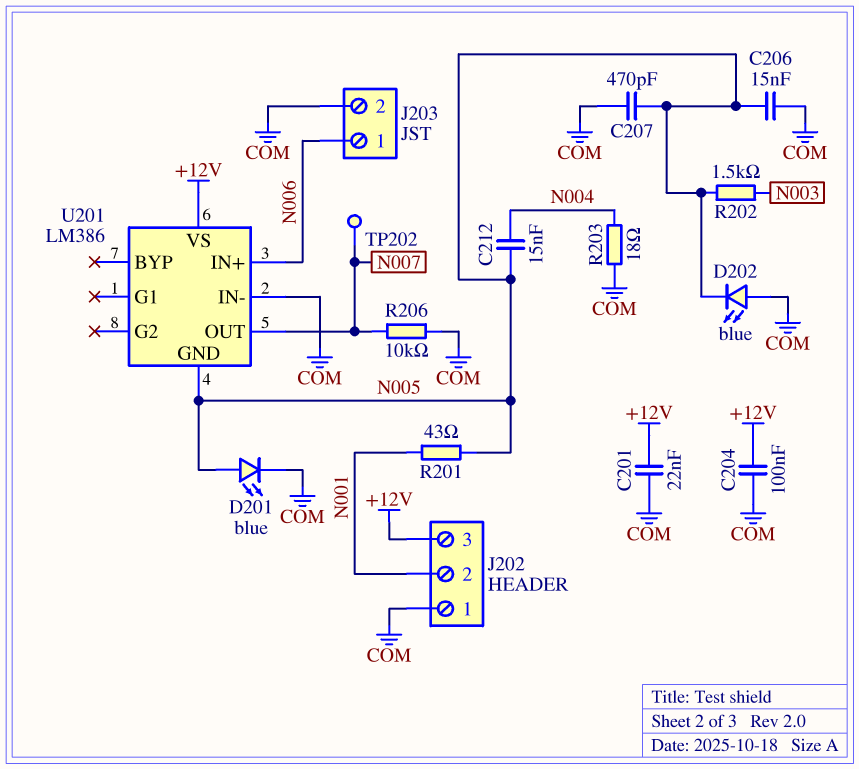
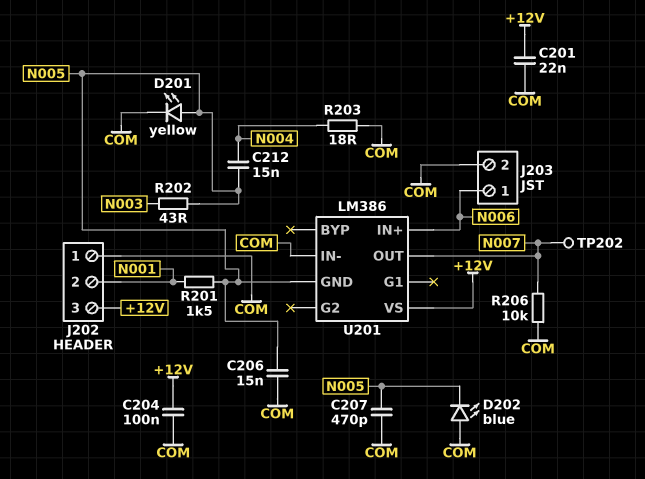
D201: LED blue (A N005, K COM) -> LED yellow (A N005, K COM)
R201: 43 (N001, N005) -> 1.5k (N001, N005)
R202: 1.5k (N003, N005) -> 43 (N003, N005)

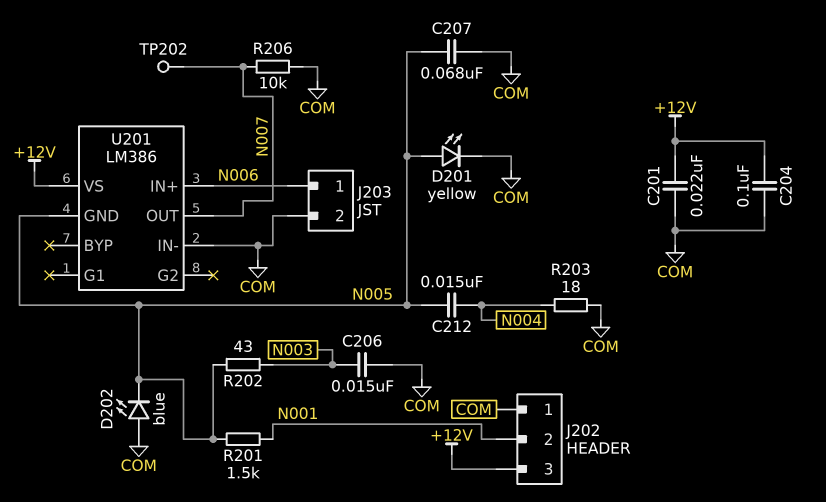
C206: 15nF (COM, N005) -> 15nF (COM, N003)
C207: 470pF (COM, N005) -> 68nF (COM, N005)

